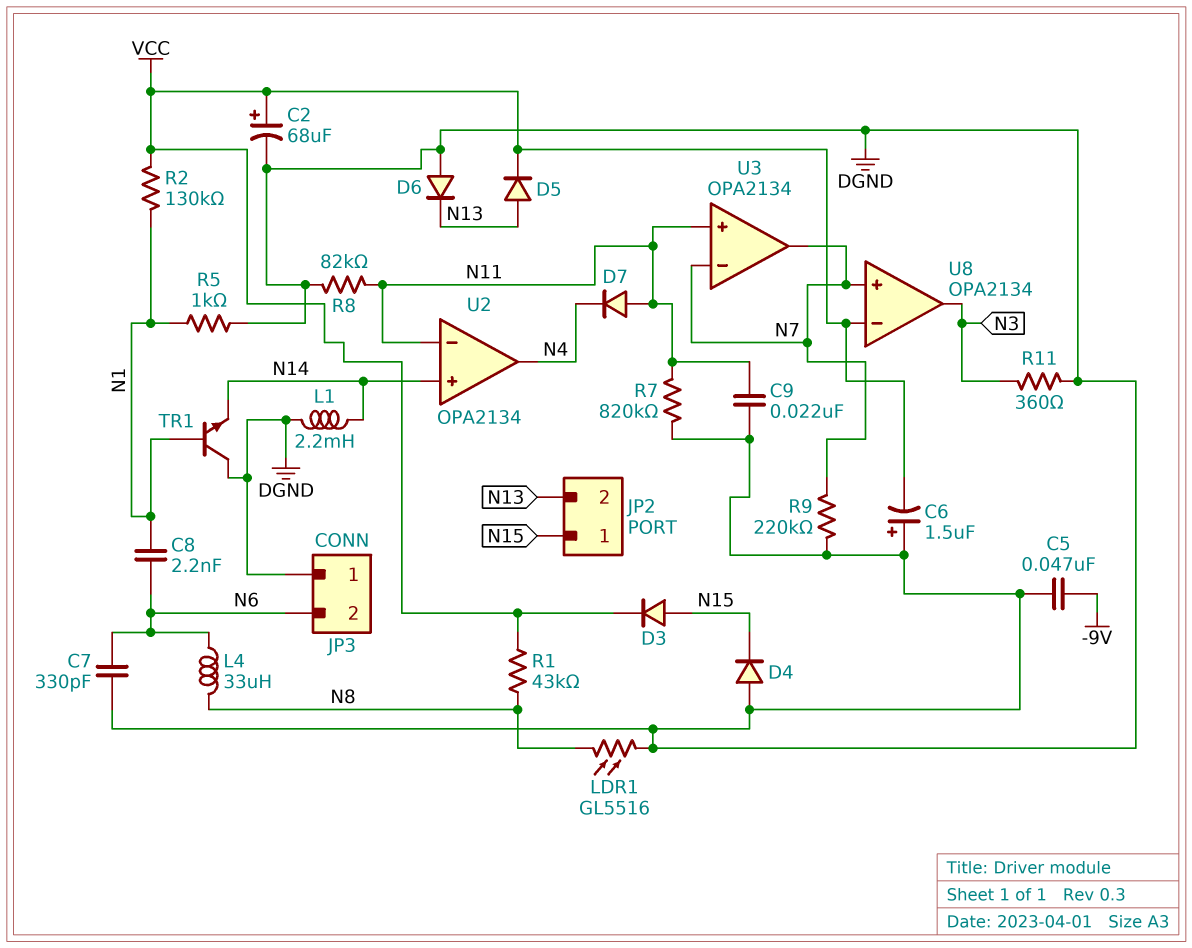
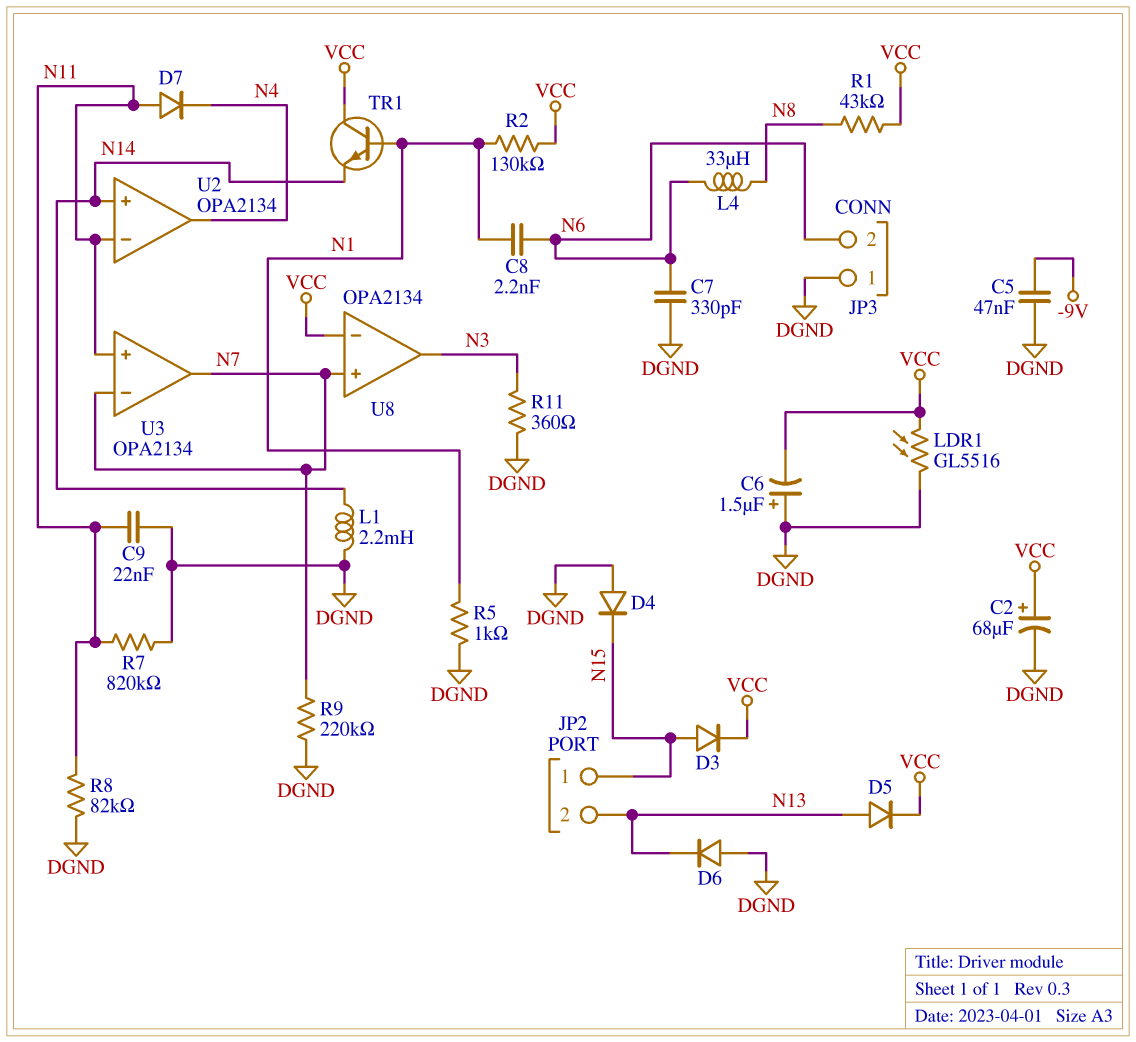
LDR1: GL5516 (DGND, N8) -> GL5516 (DGND, VCC)
TR1: NPN (B N1, C DGND, E N14) -> NPN (B N1, C VCC, E N14)

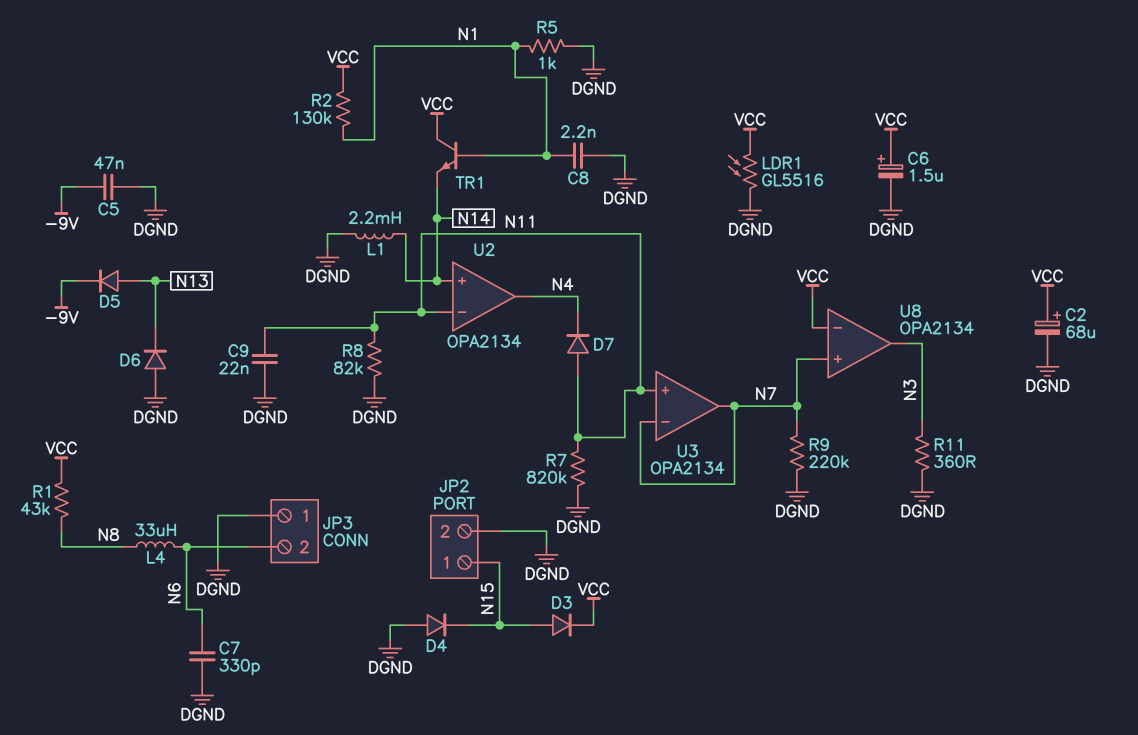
C6: 1.5uF (plus DGND, minus VCC) -> 1.5uF (plus VCC, minus DGND)
C8: 2.2nF (N1, N6) -> 2.2nF (DGND, N1)
D5: diode (A N13, K VCC) -> diode (A N13, K -9V)
JP2 pin 2: N13 -> DGND

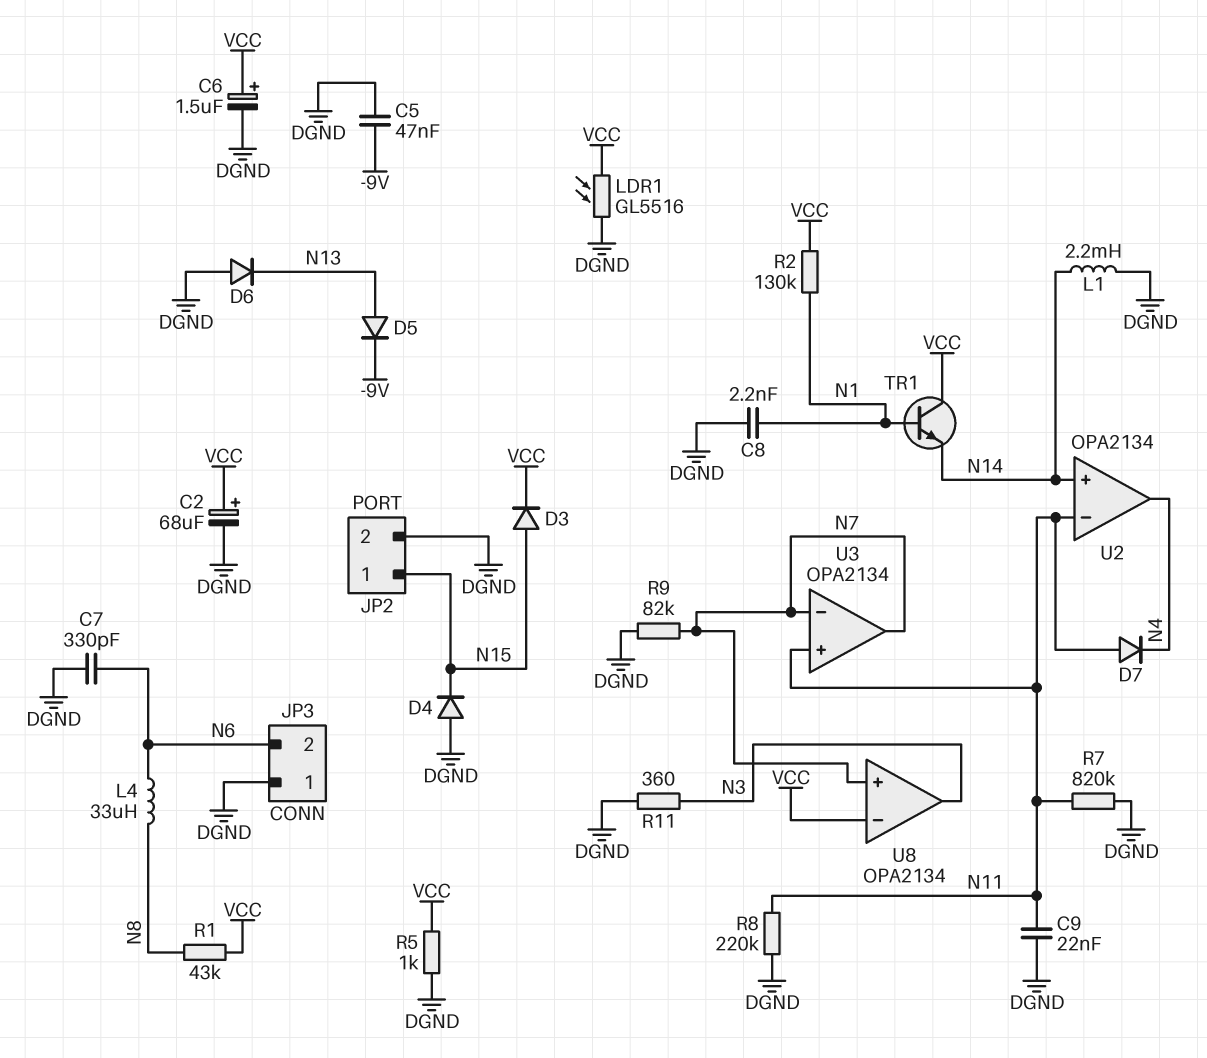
R5: 1k (DGND, N1) -> 1k (DGND, VCC)
R8: 82k (DGND, N11) -> 220k (DGND, N11)
R9: 220k (DGND, N7) -> 82k (DGND, N7)

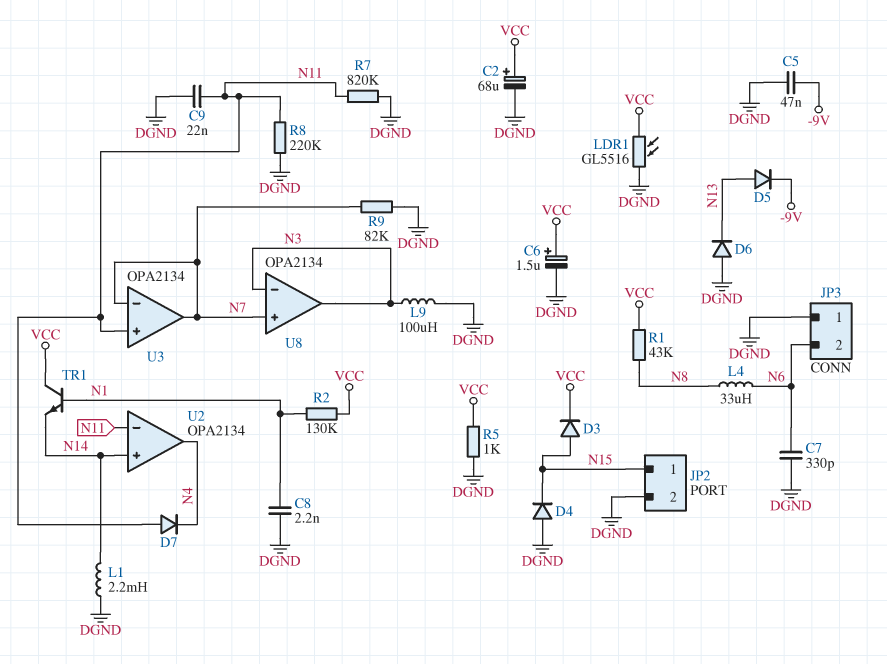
L9: none -> 100uH (DGND, N3)
R11: 360 (DGND, N3) -> none
U8 pin in-: VCC -> N3

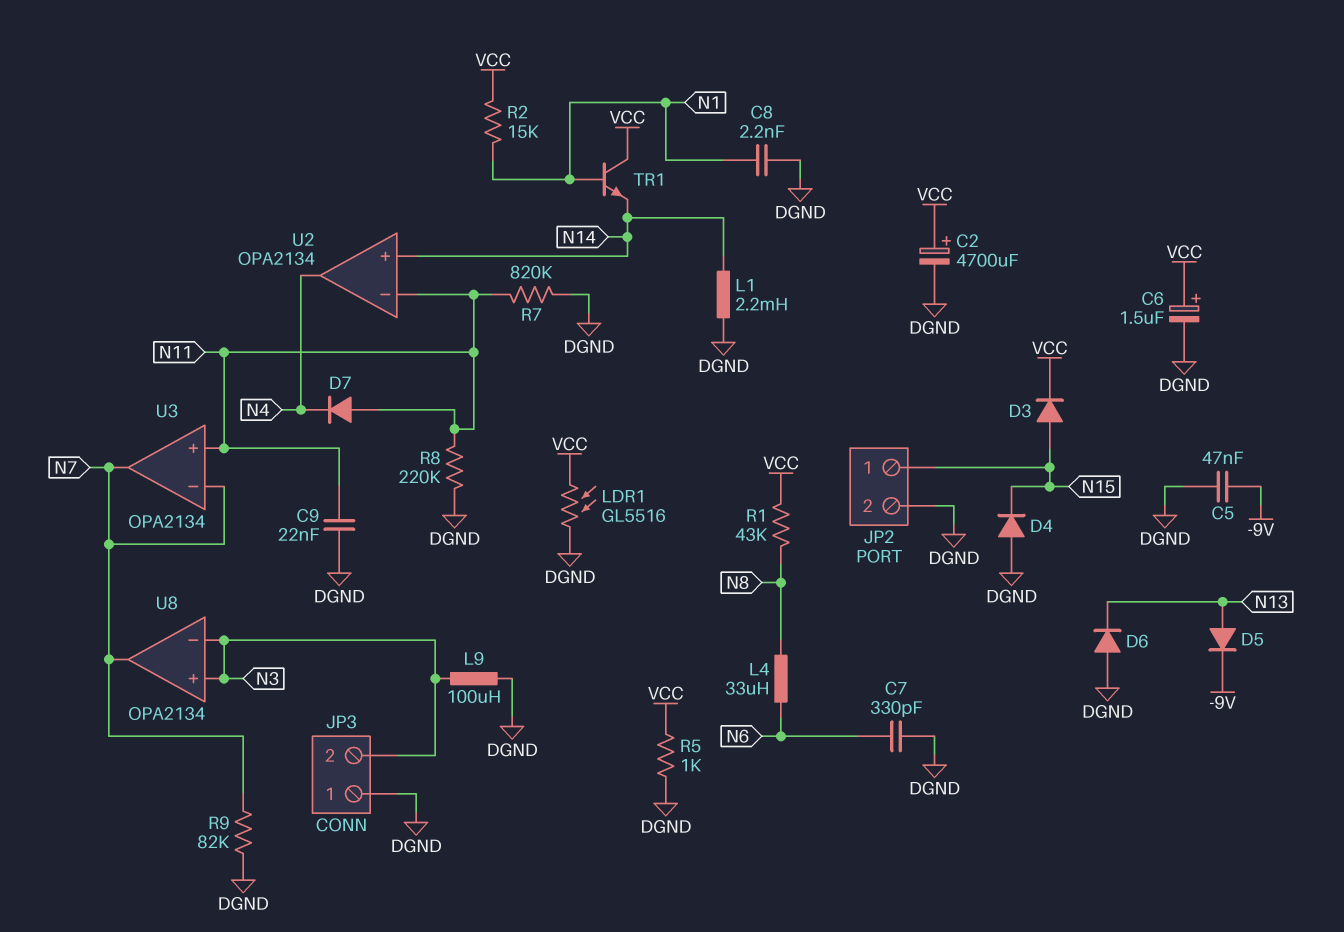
C2: 68uF (plus VCC, minus DGND) -> 4700uF (plus VCC, minus DGND)
JP3 pin 2: N6 -> N3
R2: 130k (N1, VCC) -> 15k (N1, VCC)
U8 pin in+: N7 -> N3
U8 pin out: N3 -> N7

